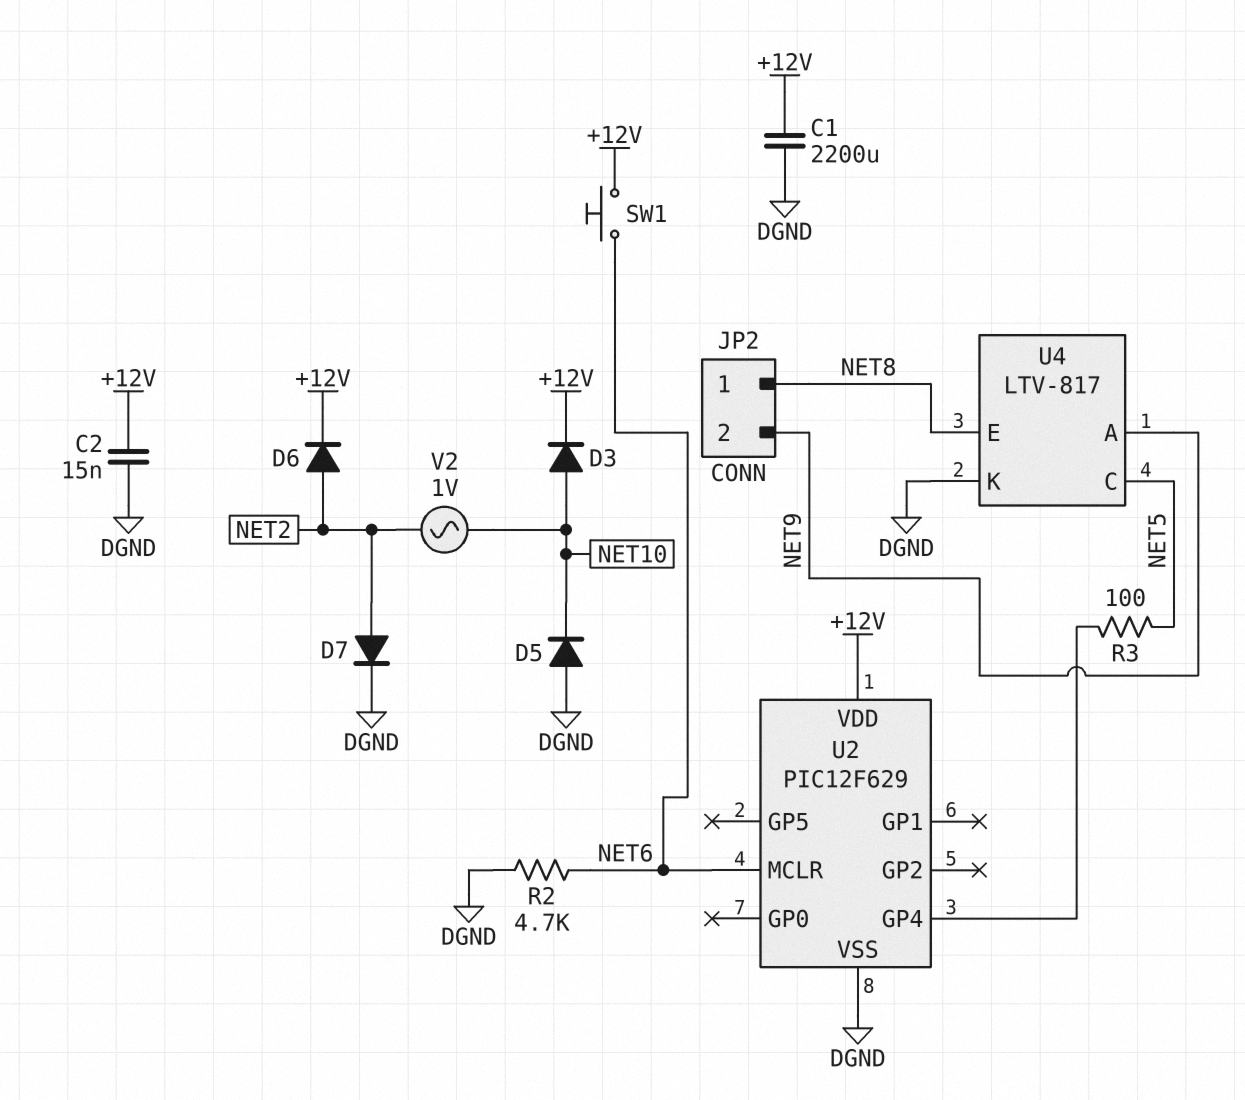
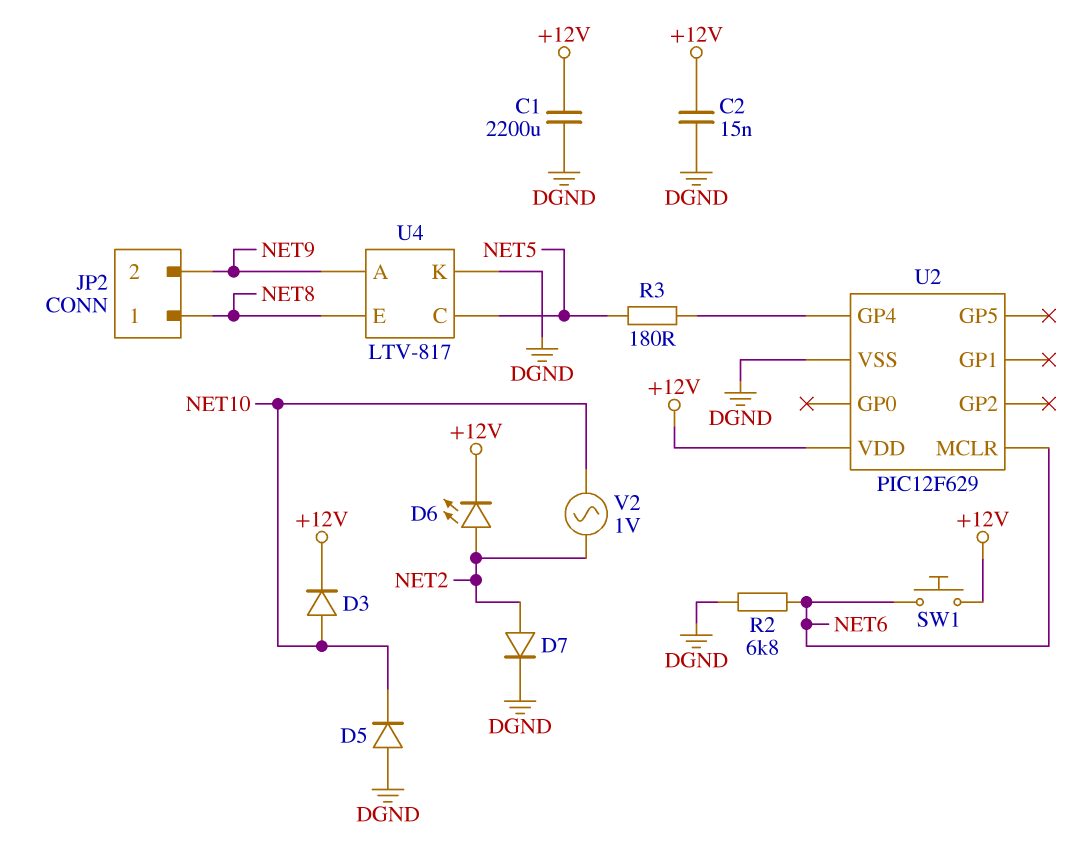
D6: diode (A NET2, K +12V) -> LED (A NET2, K +12V)
R2: 4.7k (DGND, NET6) -> 6.8k (DGND, NET6)
R3: 100 (NET5, U2/GP4) -> 180 (NET5, U2/GP4)

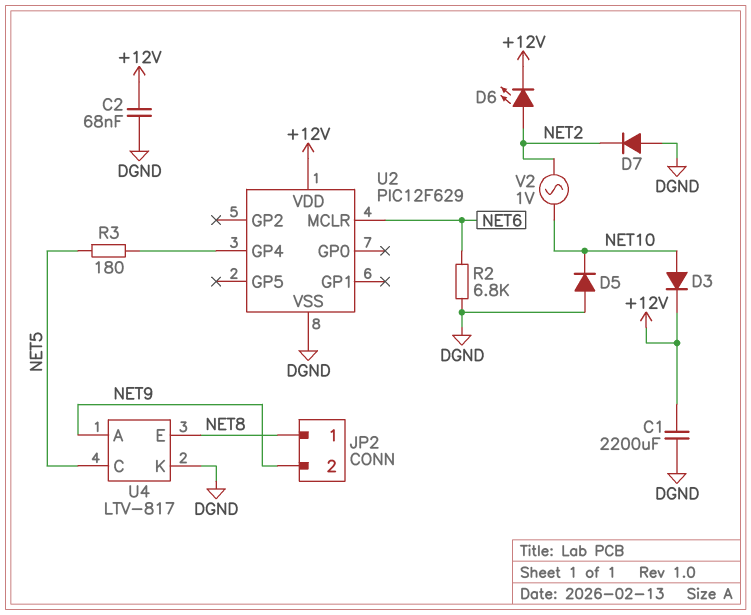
C2: 15nF (+12V, DGND) -> 68nF (+12V, DGND)
D7: diode (A NET2, K DGND) -> diode (A DGND, K NET2)
SW1: button (+12V, NET6) -> none

